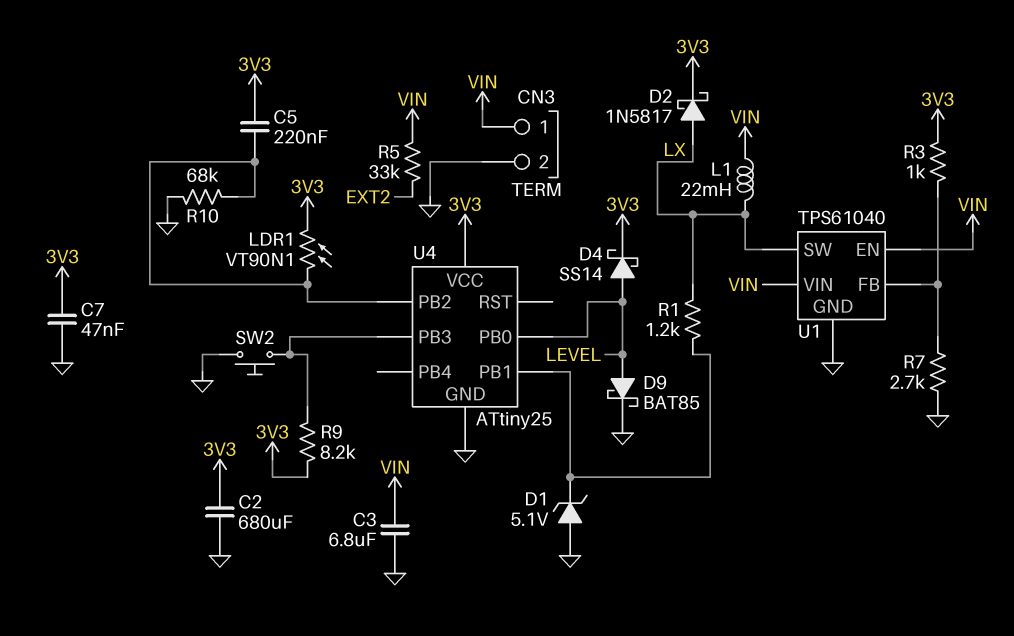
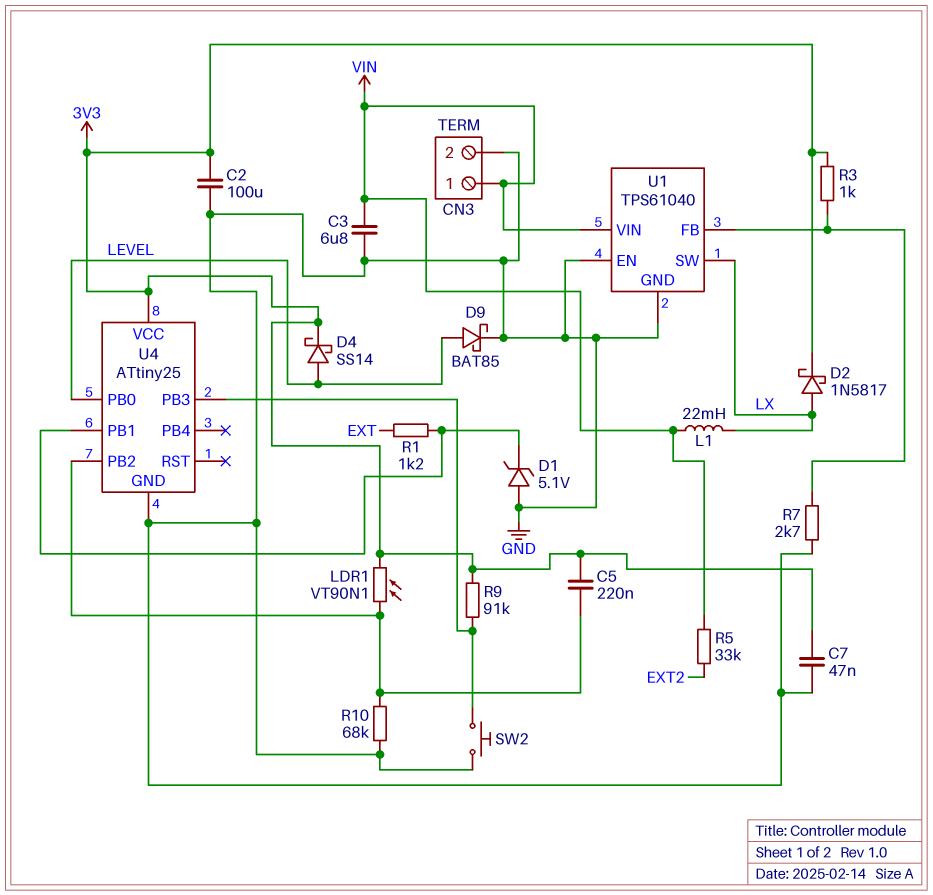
C2: 680uF (3V3, GND) -> 100uF (3V3, GND)
R1: 1.2k (LX, U4/PB1) -> 1.2k (EXT, U4/PB1)
R9: 8.2k (3V3, U4/PB3) -> 91k (3V3, U4/PB3)
U1 pin EN: VIN -> GND

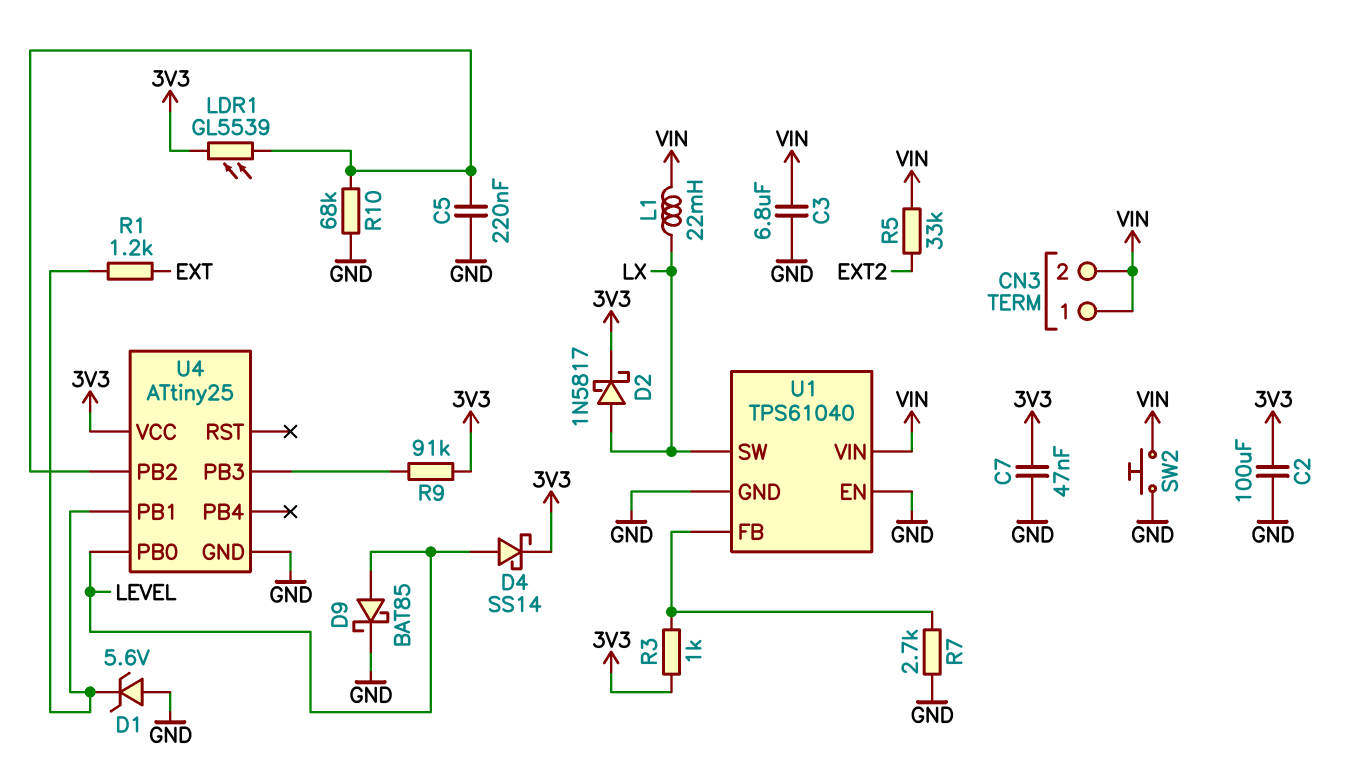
C5: 220nF (3V3, U4/PB2) -> 220nF (GND, U4/PB2)
CN3 pin 2: GND -> VIN
D1: zener 5.1V (A GND, K U4/PB1) -> zener 5.6V (A GND, K U4/PB1)
LDR1: VT90N1 (3V3, U4/PB2) -> GL5539 (3V3, U4/PB2)
SW2: button (GND, U4/PB3) -> button (GND, VIN)

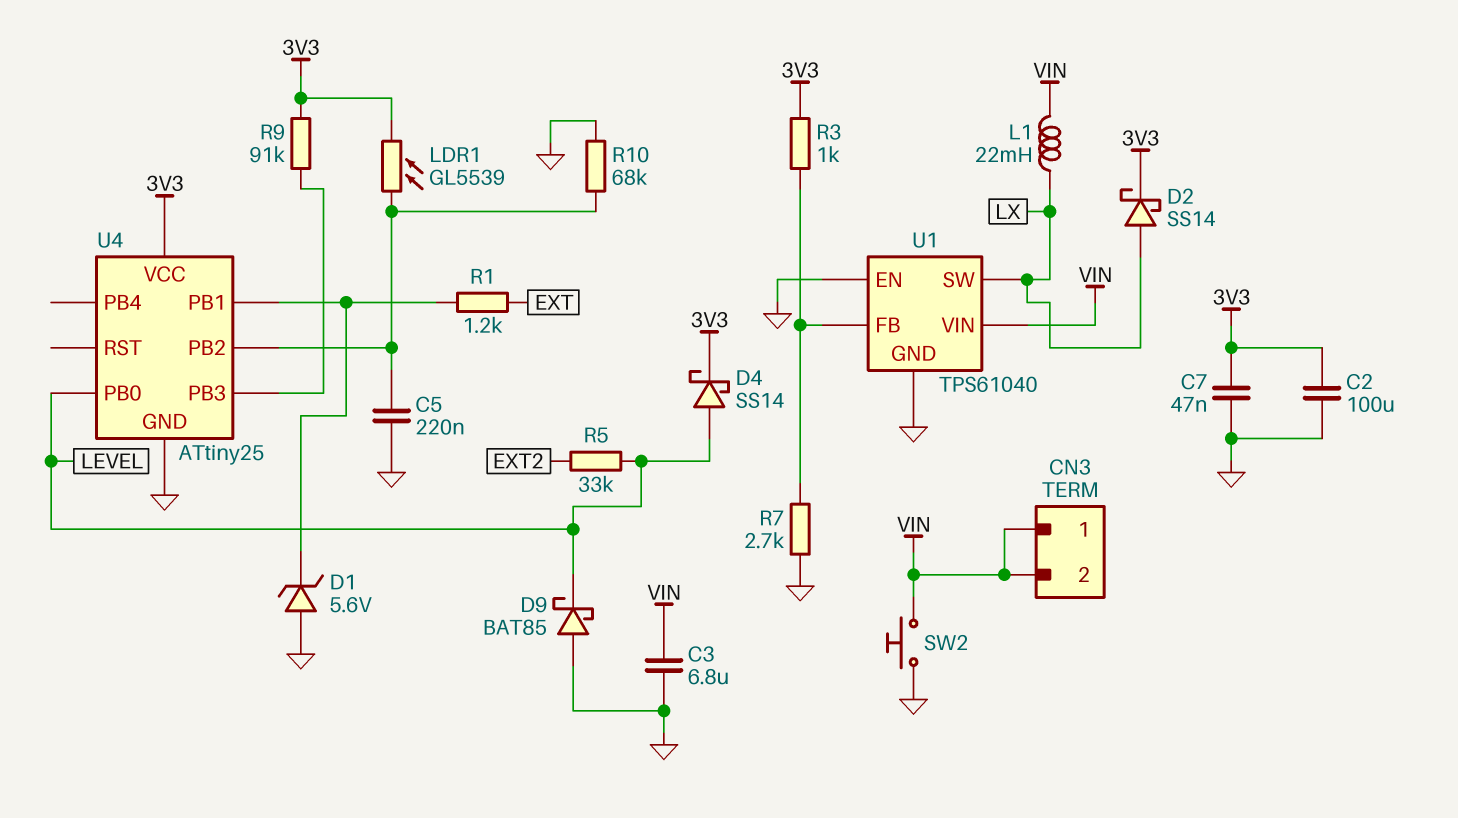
D2: schottky 1N5817 (A LX, K 3V3) -> schottky SS14 (A LX, K 3V3)
D9: schottky BAT85 (A LEVEL, K GND) -> schottky BAT85 (A GND, K LEVEL)
R5: 33k (EXT2, VIN) -> 33k (EXT2, LEVEL)

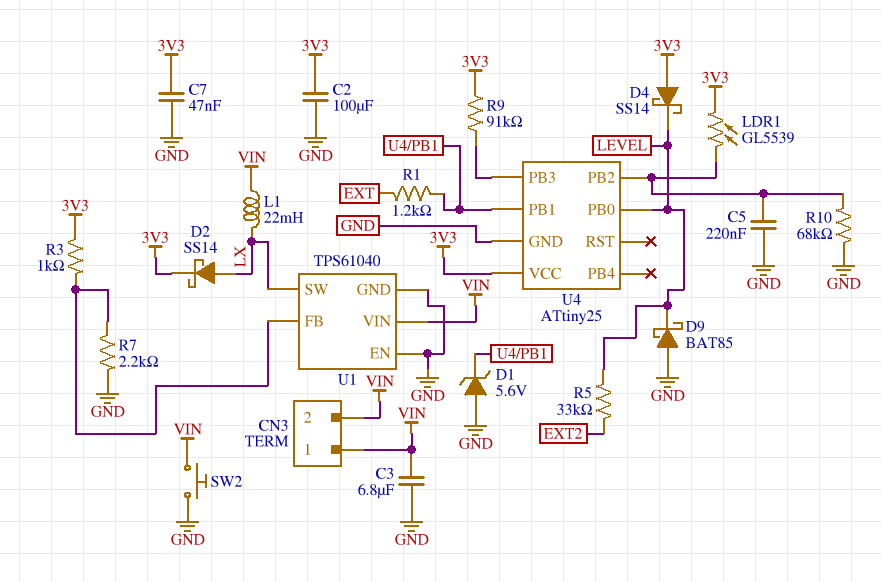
D4: schottky SS14 (A LEVEL, K 3V3) -> schottky SS14 (A 3V3, K LEVEL)
R7: 2.7k (GND, U1/FB) -> 2.2k (GND, U1/FB)

